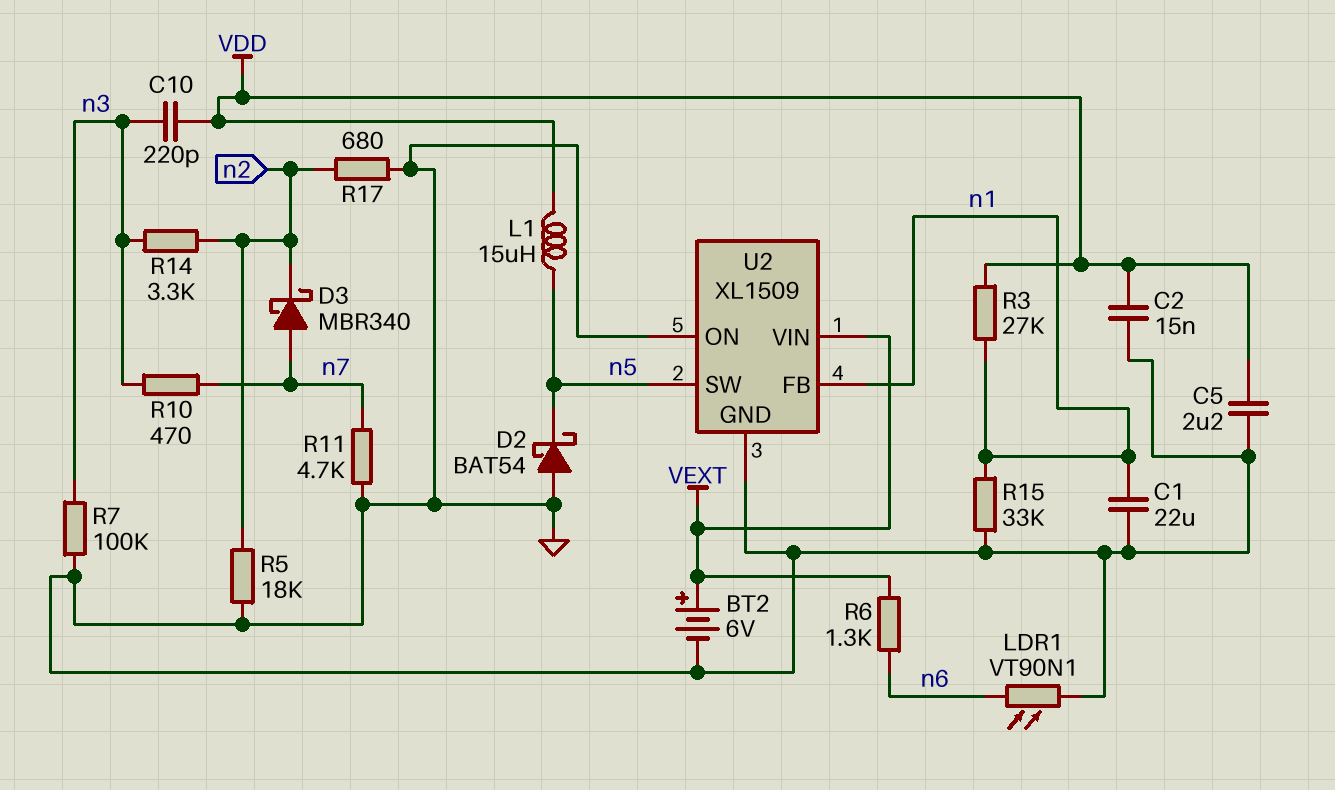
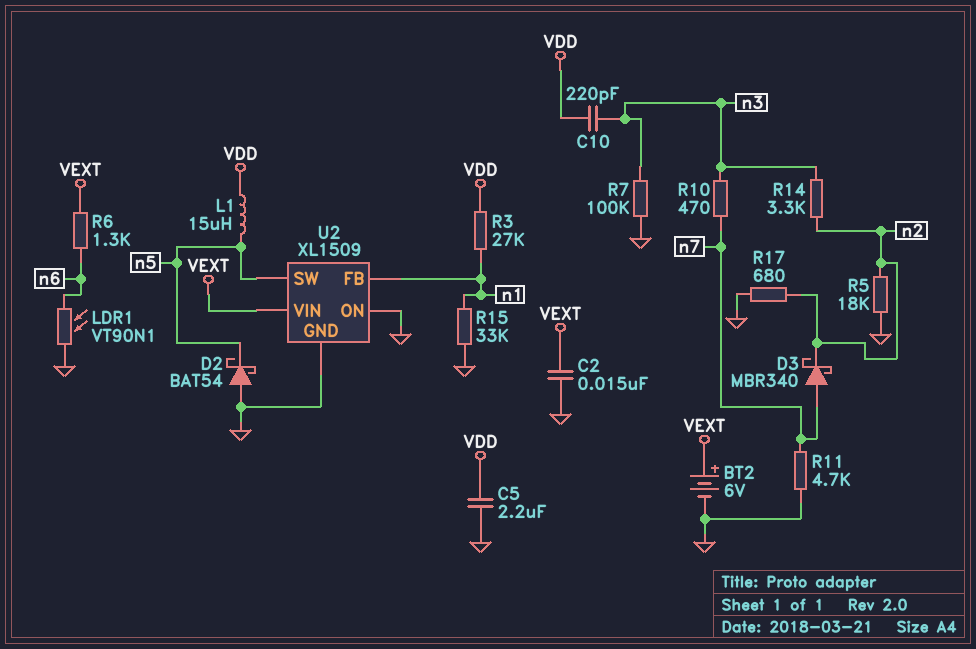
C1: 22uF (GND, n1) -> none
C2: 15nF (GND, VDD) -> 15nF (GND, VEXT)

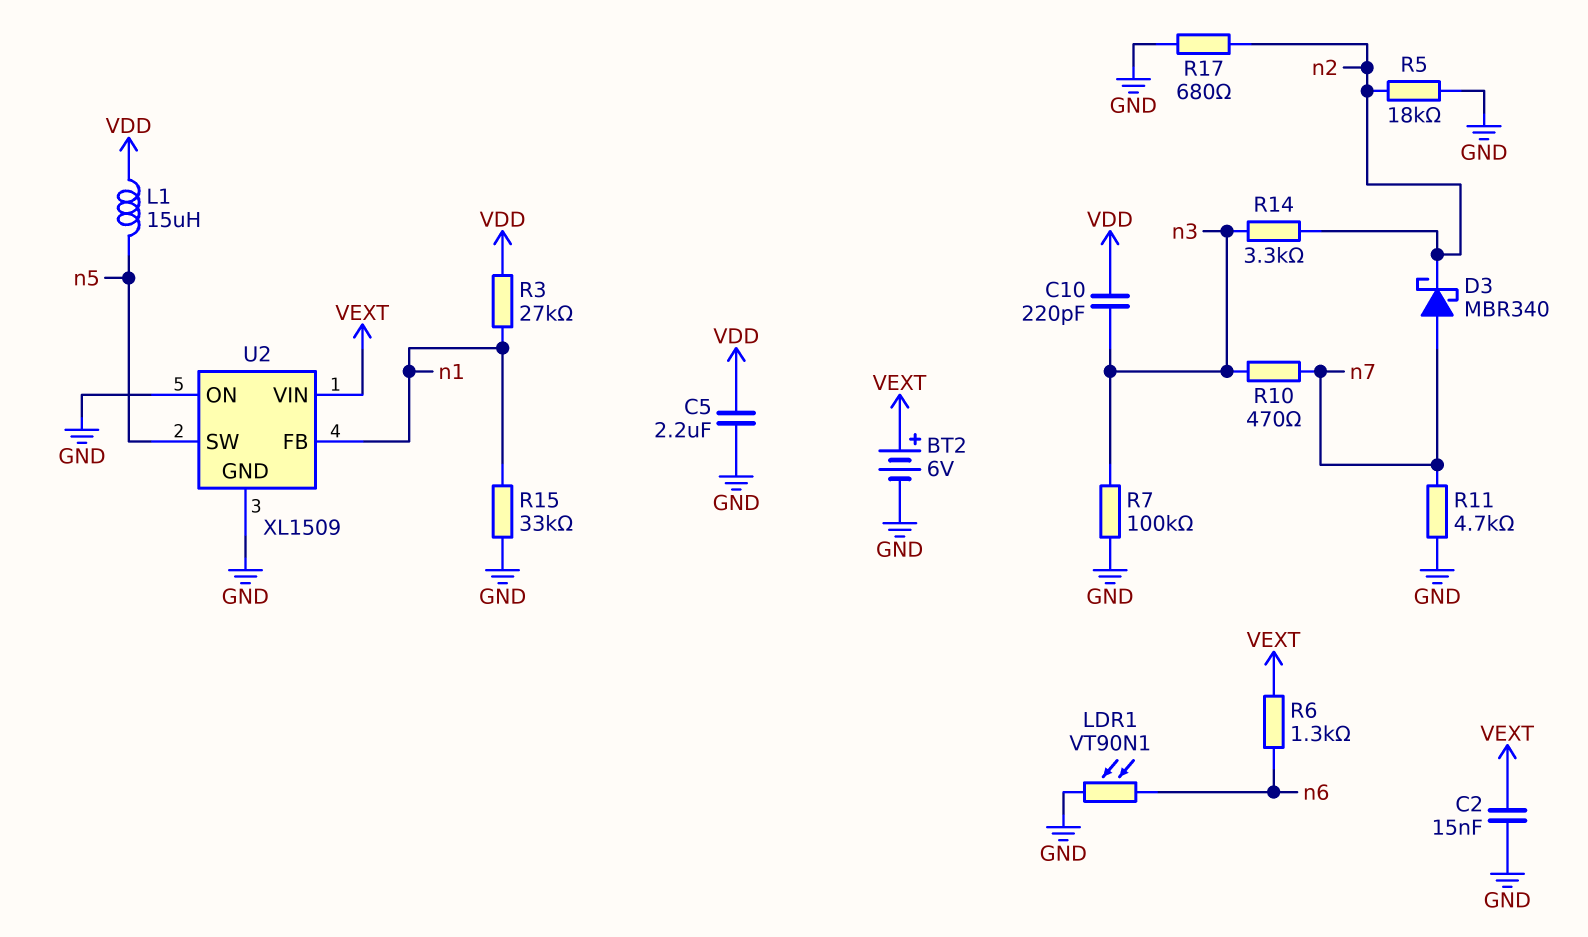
D2: schottky BAT54 (A GND, K n5) -> none

